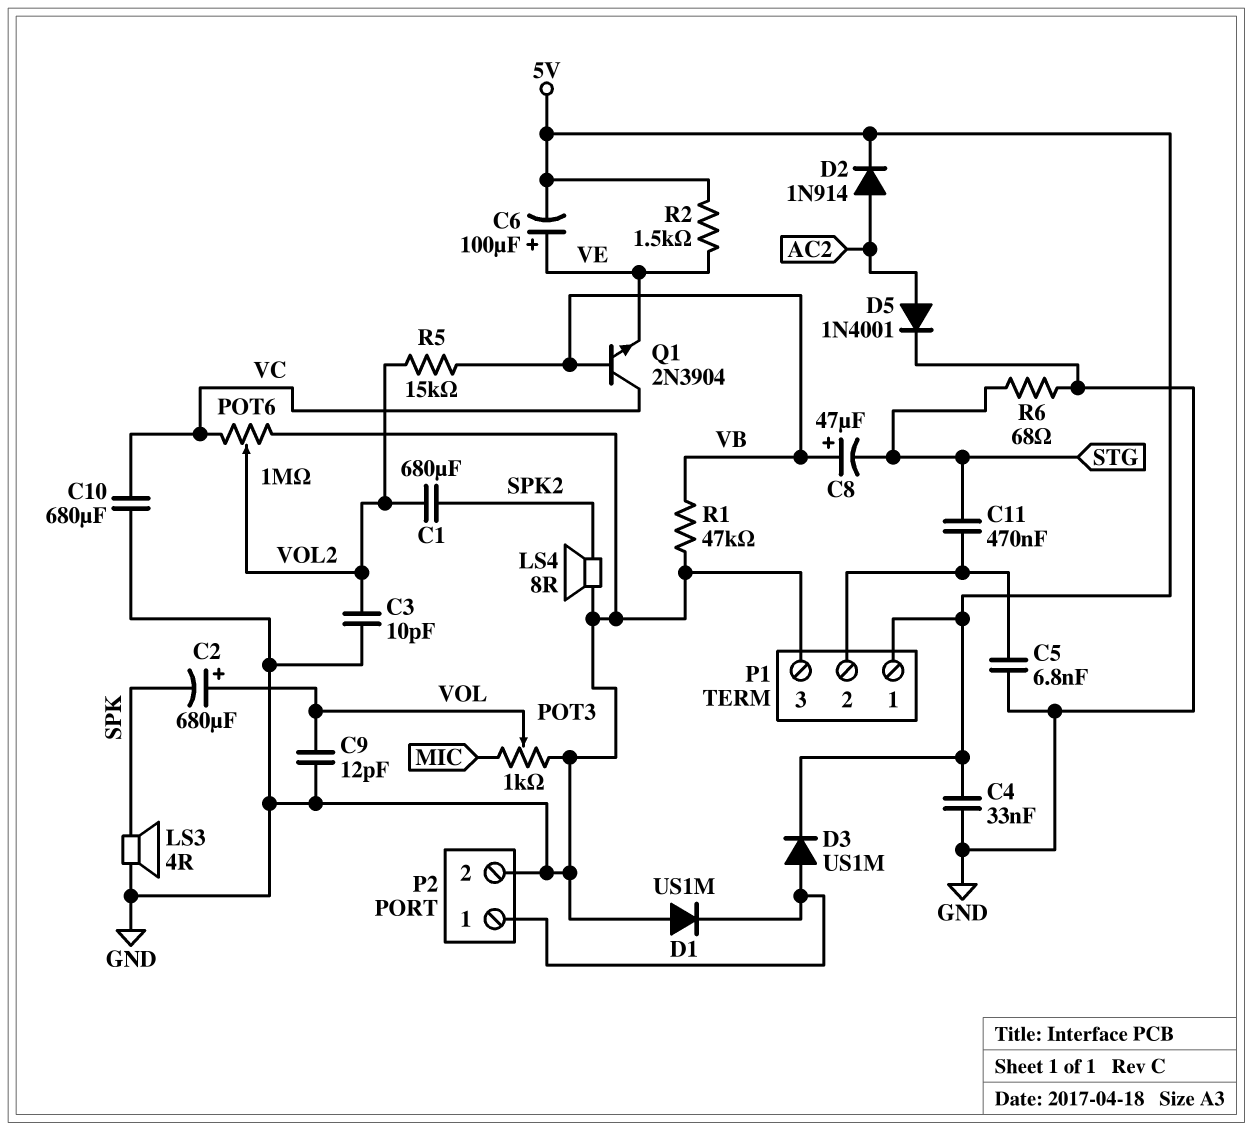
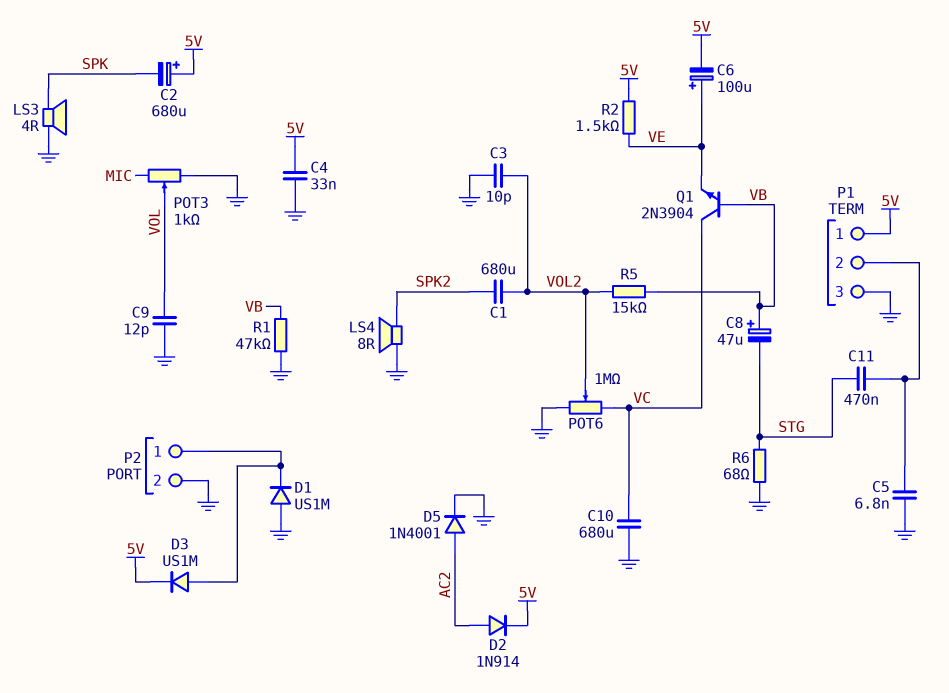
C2: 680uF (plus VOL, minus SPK) -> 680uF (plus 5V, minus SPK)

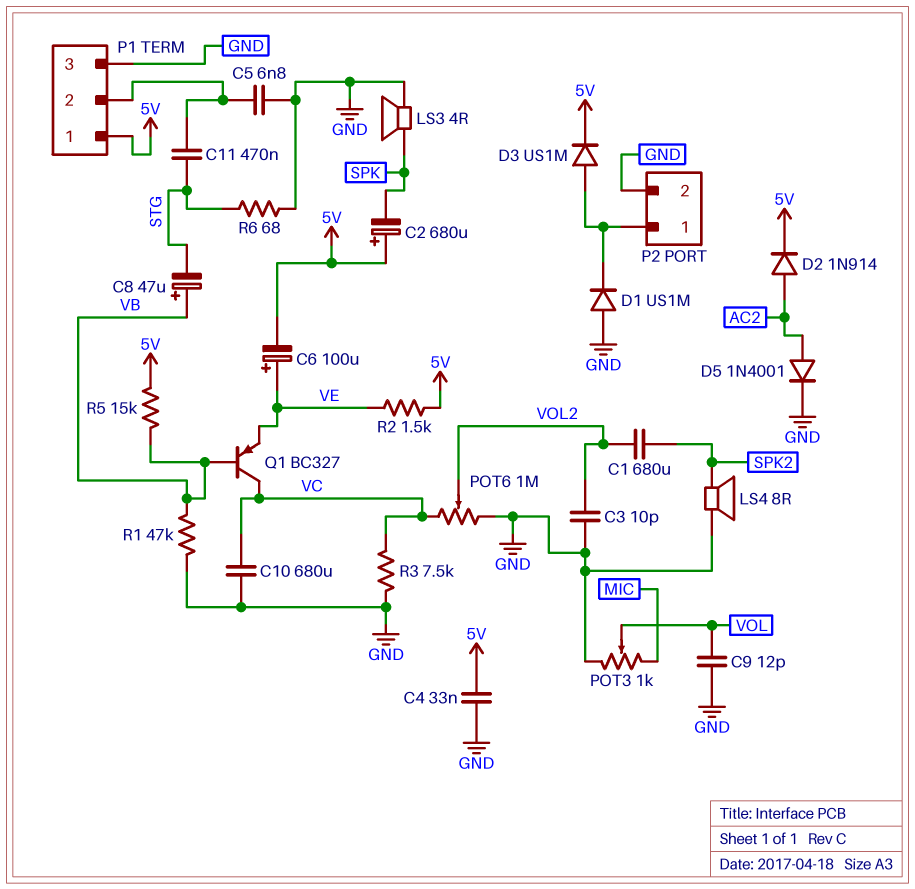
Q1: NPN 2N3904 (B VB, C VC, E VE) -> PNP BC327 (B VB, C VC, E VE)
R3: none -> 7.5k (GND, VC)
R5: 15k (VB, VOL2) -> 15k (5V, VB)

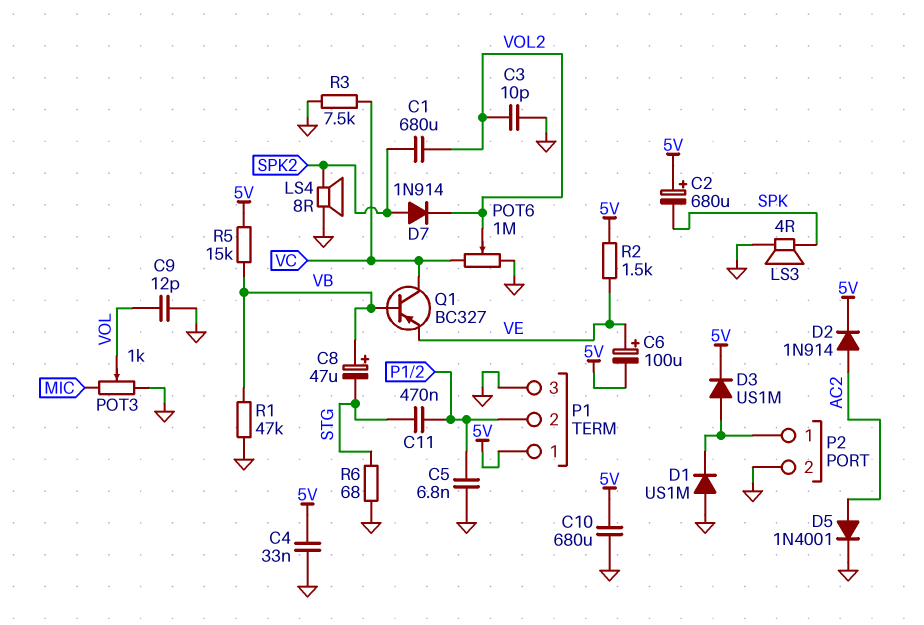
C10: 680uF (GND, VC) -> 680uF (5V, GND)
D7: none -> diode 1N914 (A SPK2, K VOL2)

